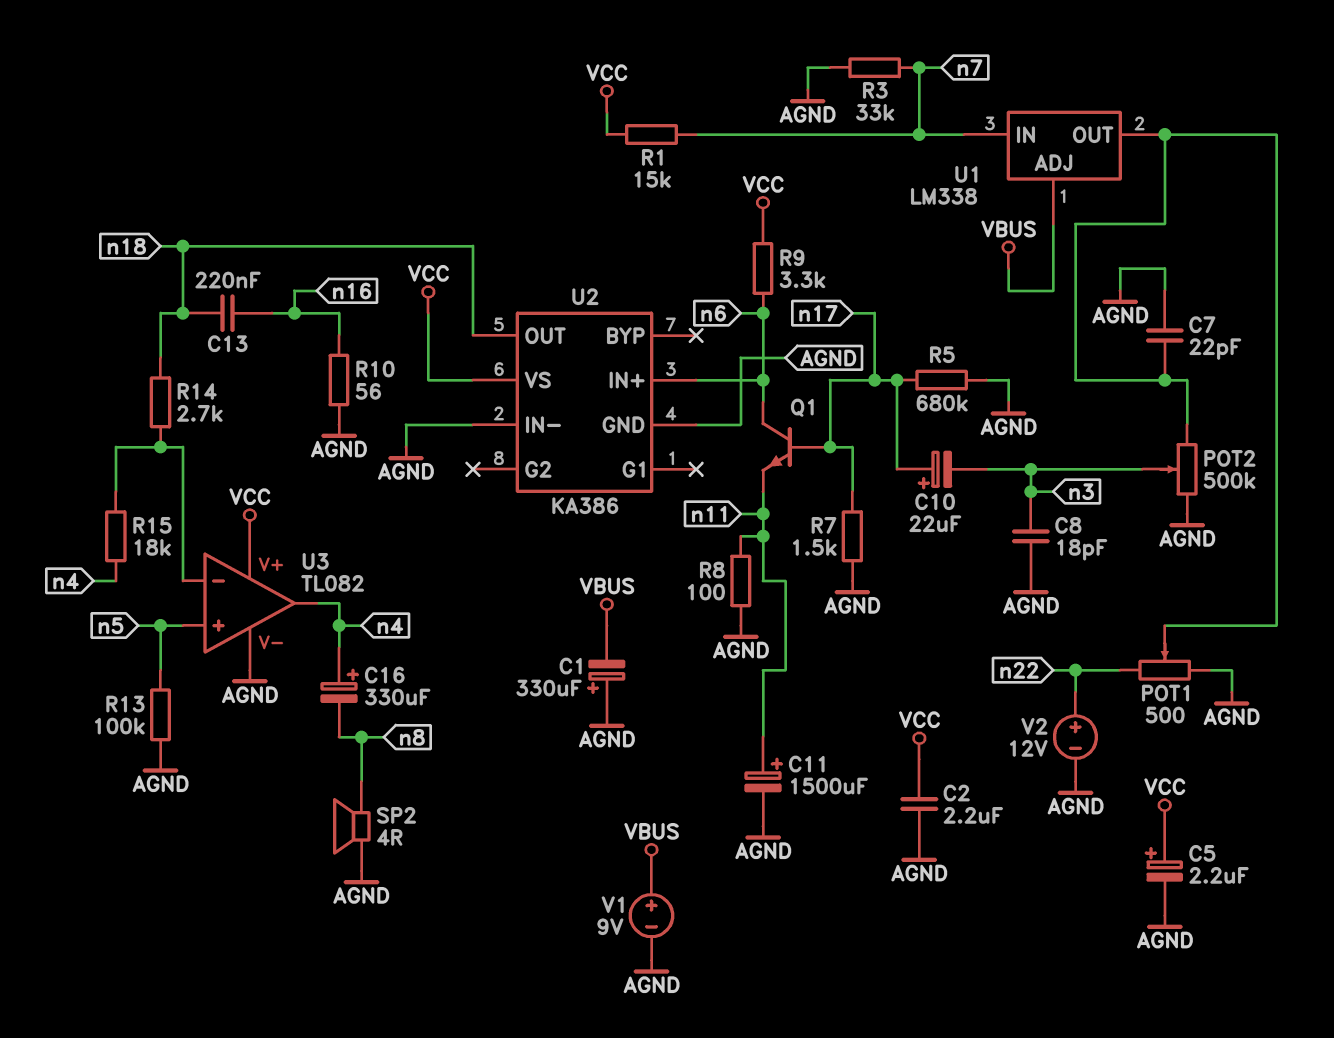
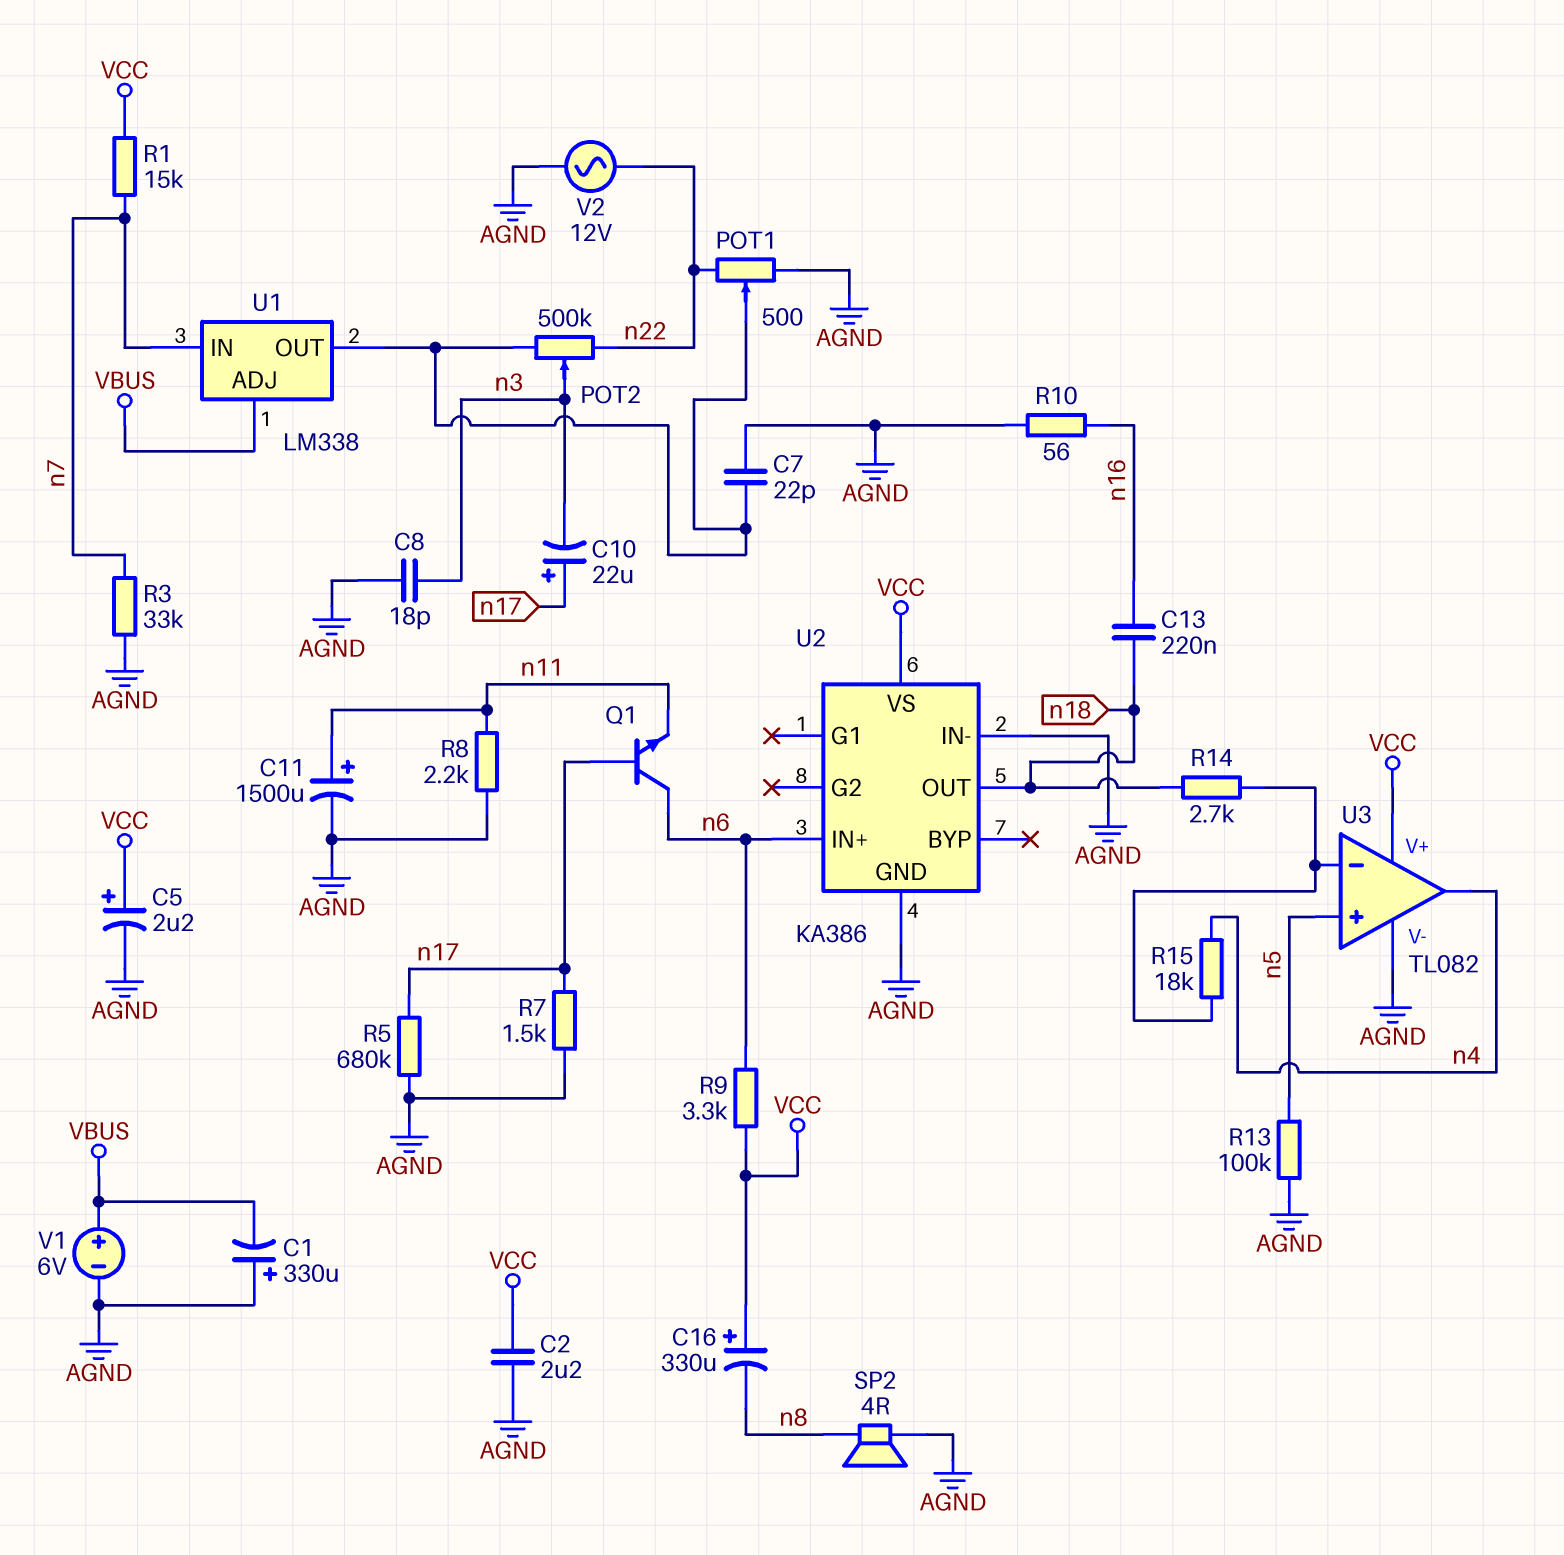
C16: 330uF (plus n4, minus n8) -> 330uF (plus VCC, minus n8)
POT2: 500k (AGND, U1/OUT, wiper n3) -> 500k (U1/OUT, n22, wiper n3)
R8: 100 (AGND, n11) -> 2.2k (AGND, n11)
V1: 9V (plus VBUS, minus AGND) -> 6V (plus VBUS, minus AGND)
V2: 12V (plus n22, minus AGND) -> AC 12V (AGND, n22)

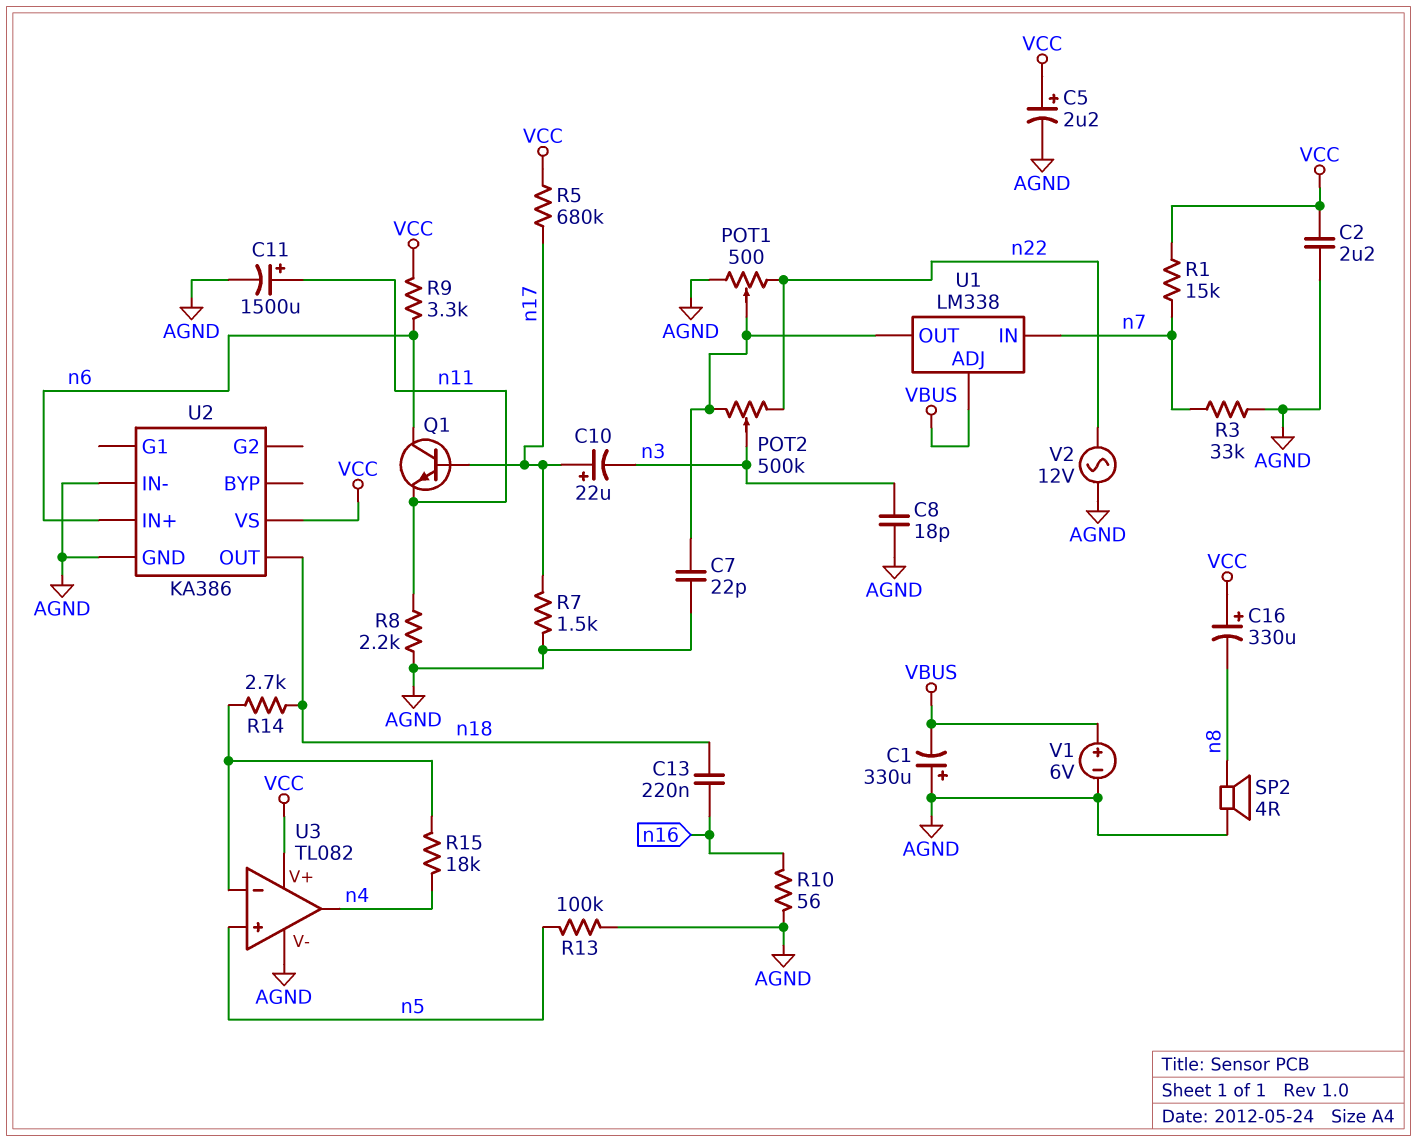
R5: 680k (AGND, n17) -> 680k (VCC, n17)

